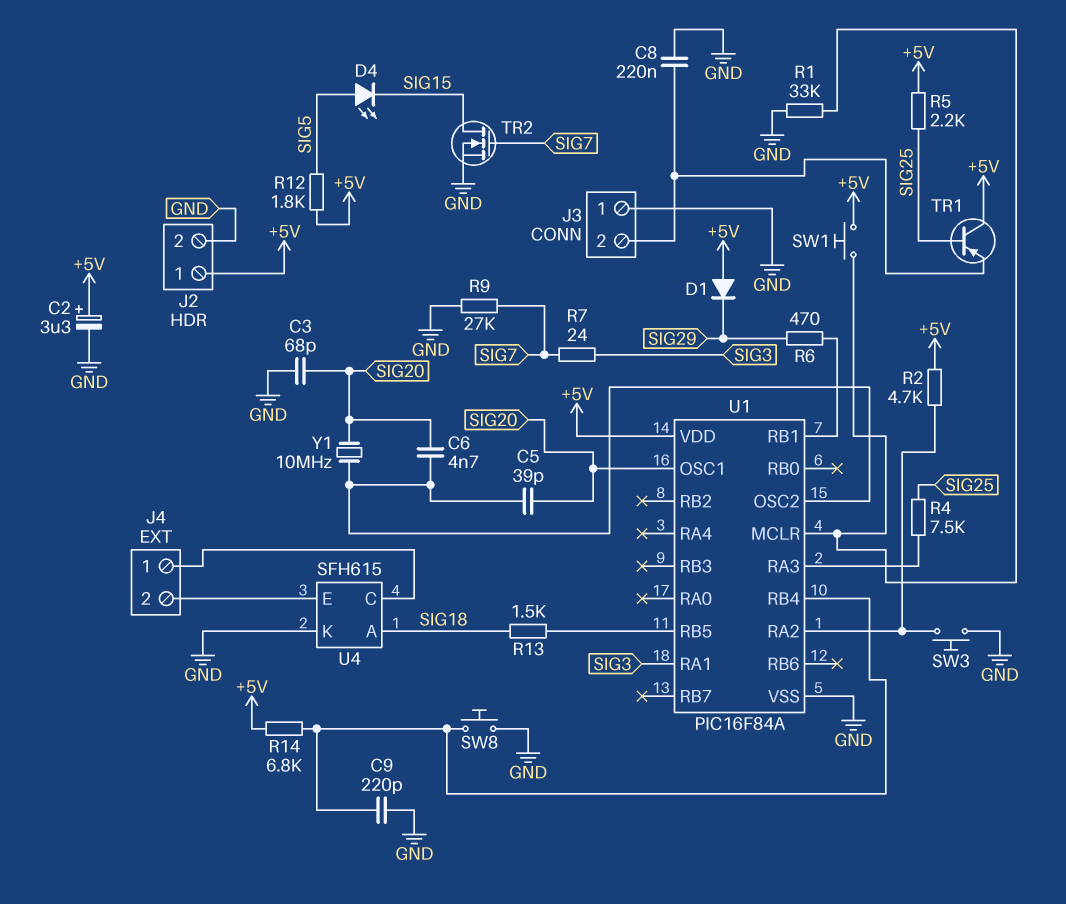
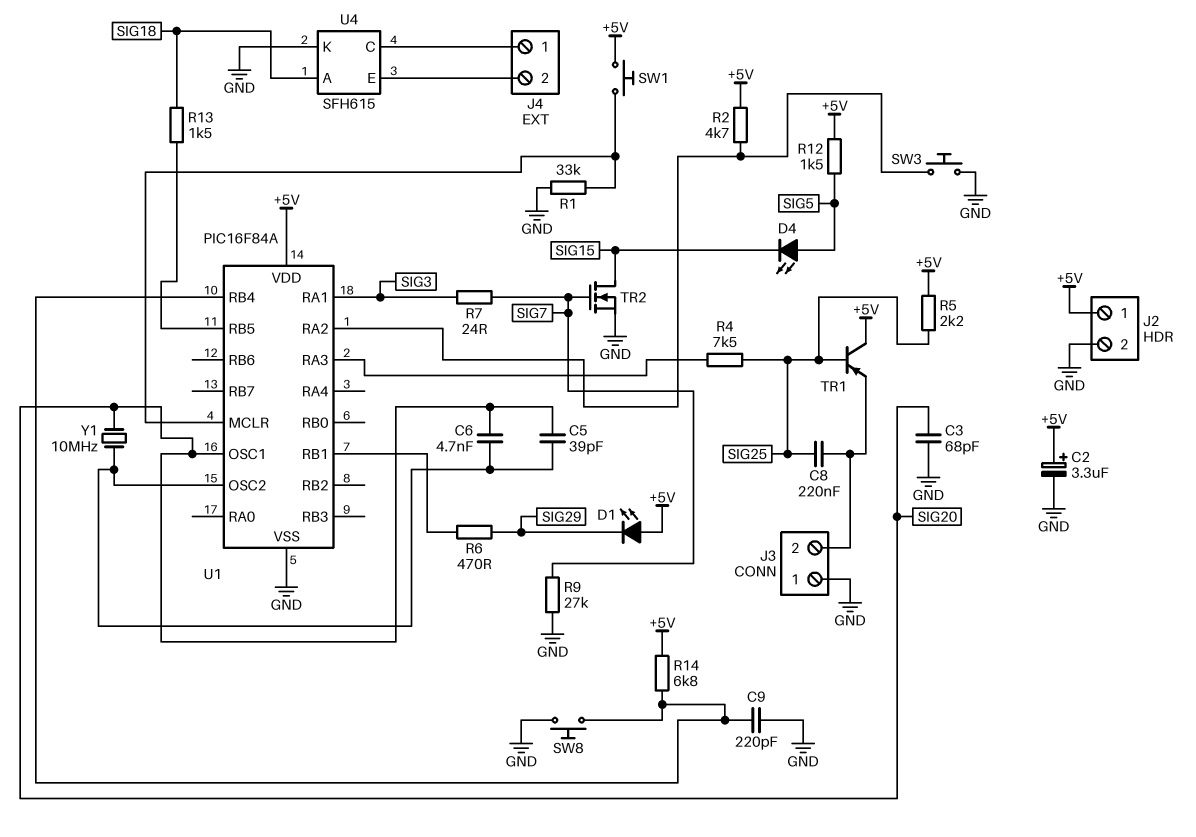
C8: 220nF (GND, J3/2) -> 220nF (J3/2, SIG25)
D1: diode (A +5V, K SIG29) -> LED (A +5V, K SIG29)
R12: 1.8k (+5V, SIG5) -> 1.5k (+5V, SIG5)

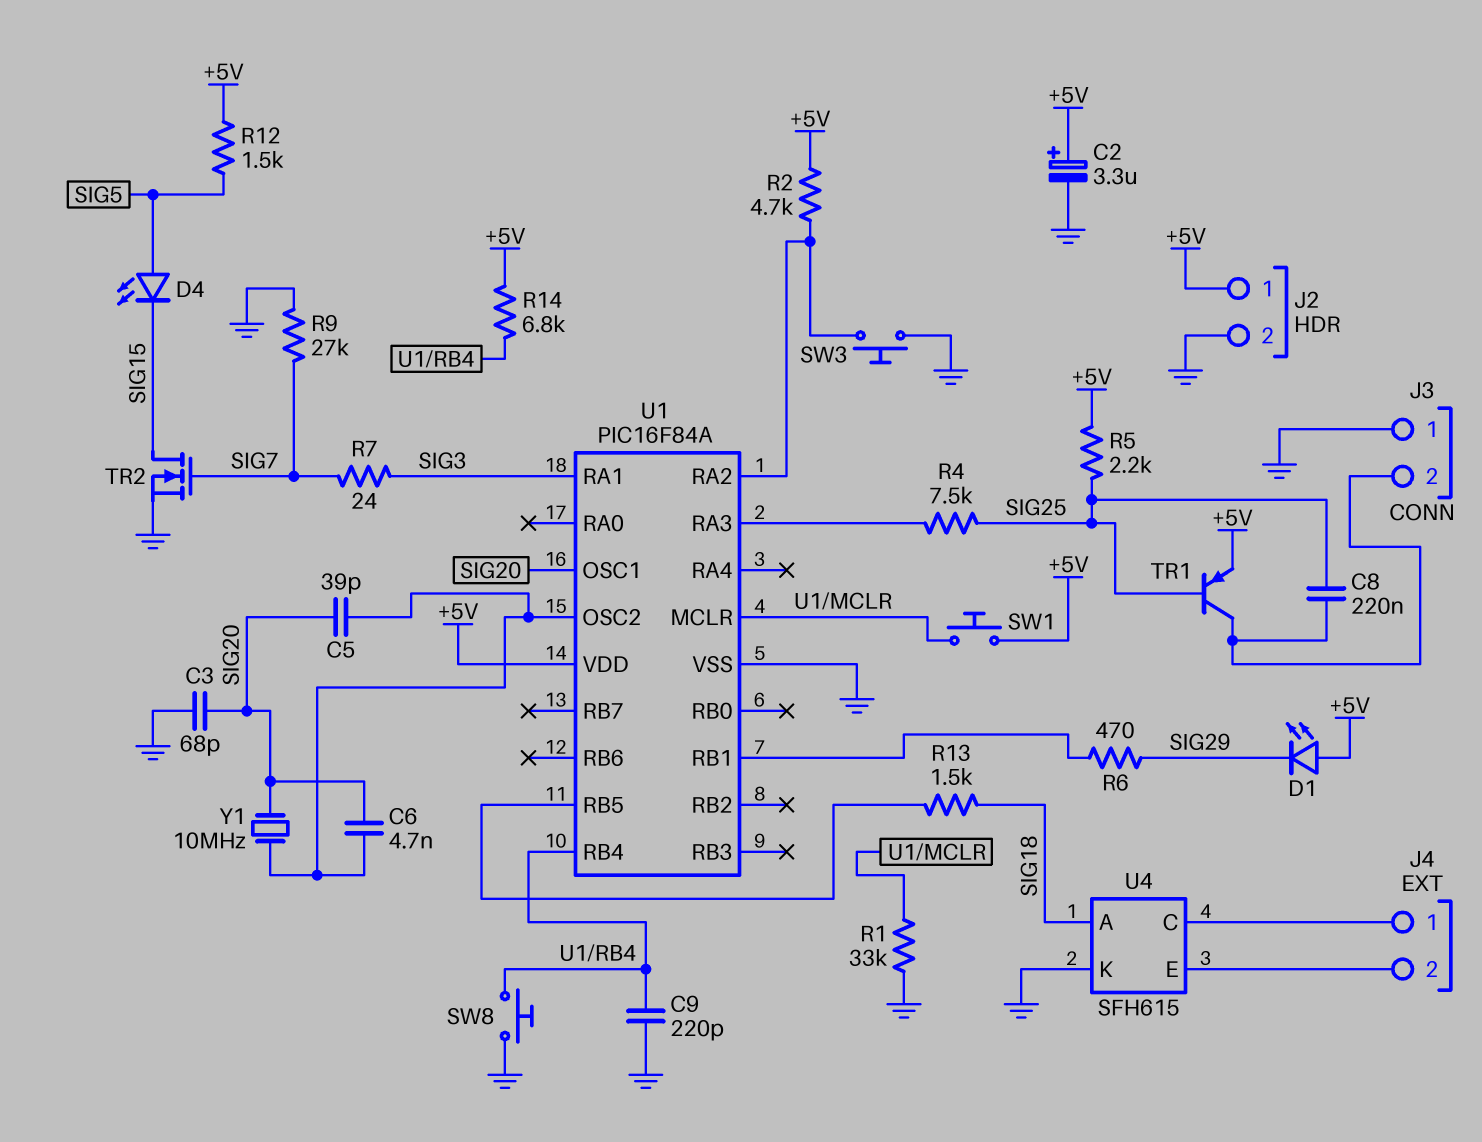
TR1: PNP (B SIG25, C +5V, E J3/2) -> PNP (B SIG25, C J3/2, E +5V)

